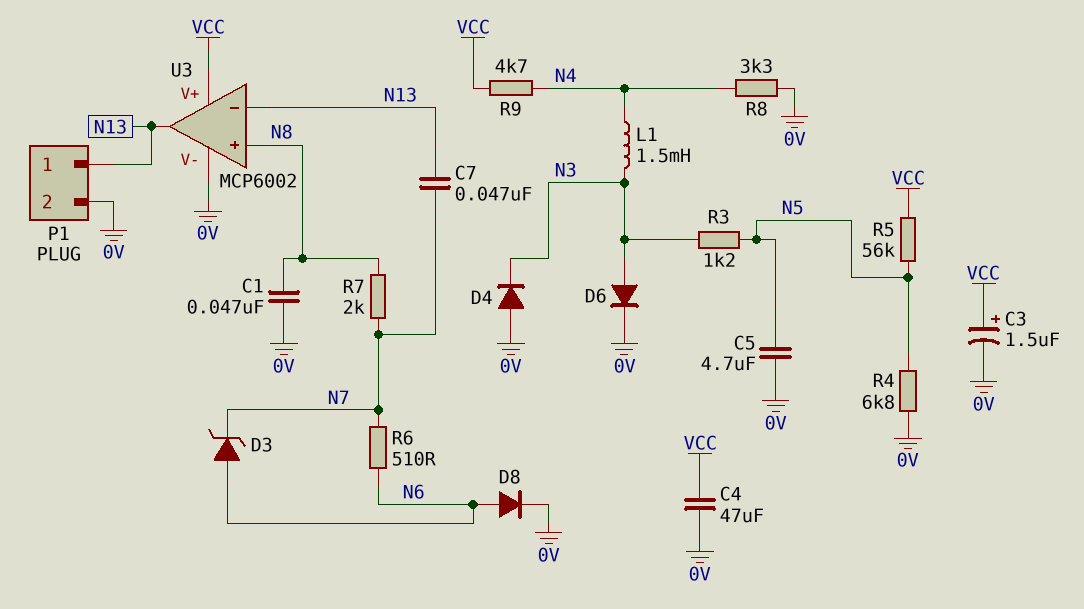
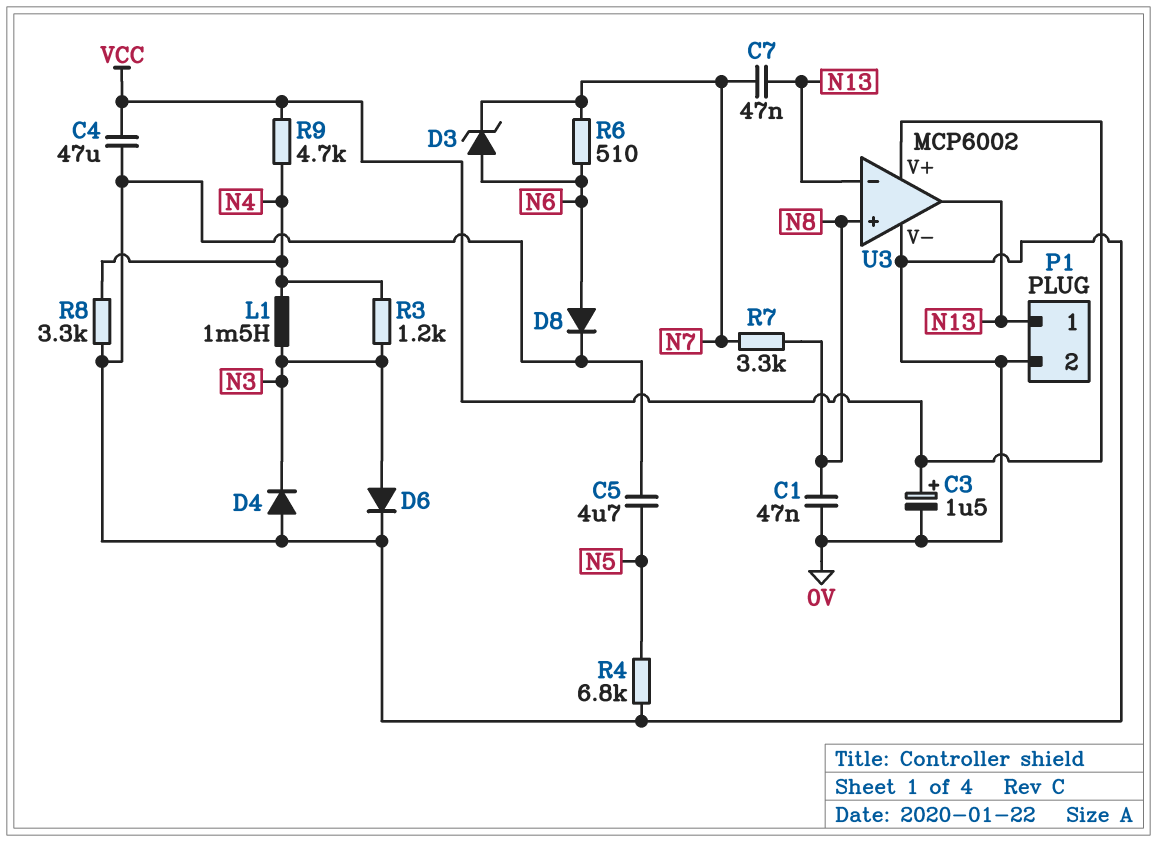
R3: 1.2k (N3, N5) -> 1.2k (N3, N4)
R5: 56k (N5, VCC) -> none
R7: 2k (N7, N8) -> 3.3k (N7, N8)

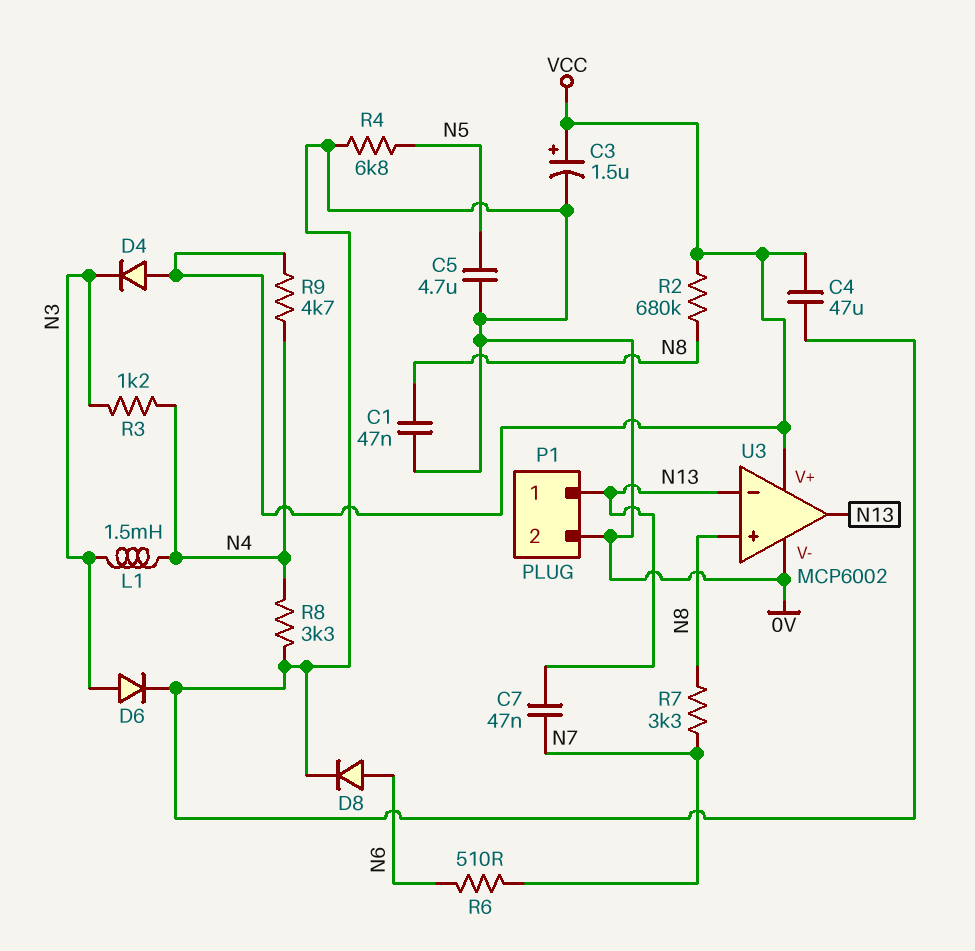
D3: zener (A N6, K N7) -> none
D4: diode (A 0V, K N3) -> diode (A VCC, K N3)
R2: none -> 680k (N8, VCC)

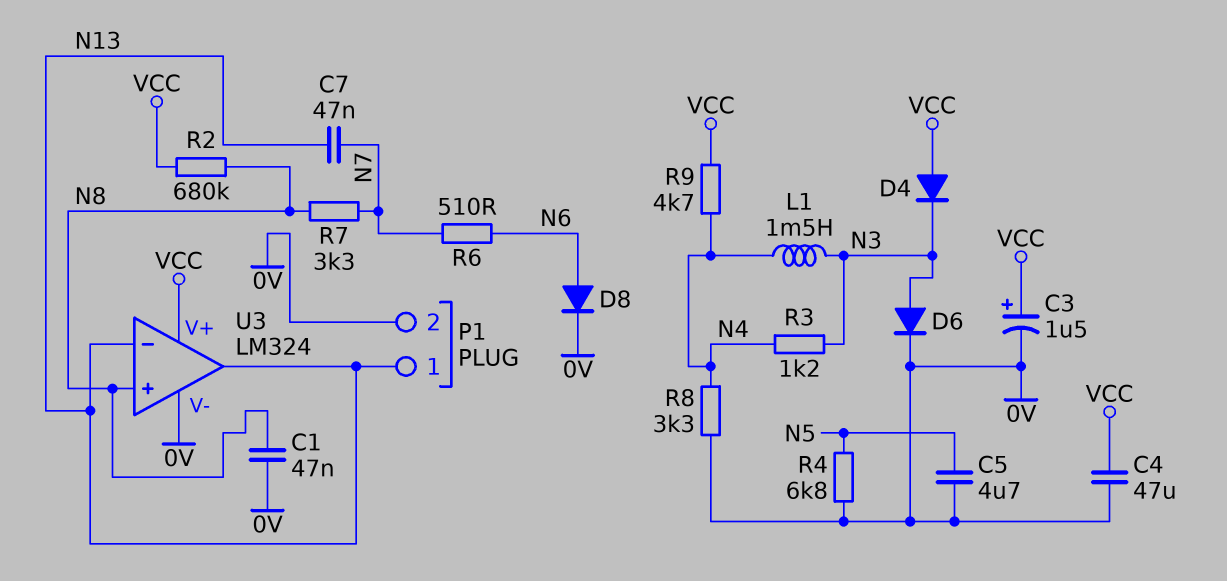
U3: MCP6002 -> LM324

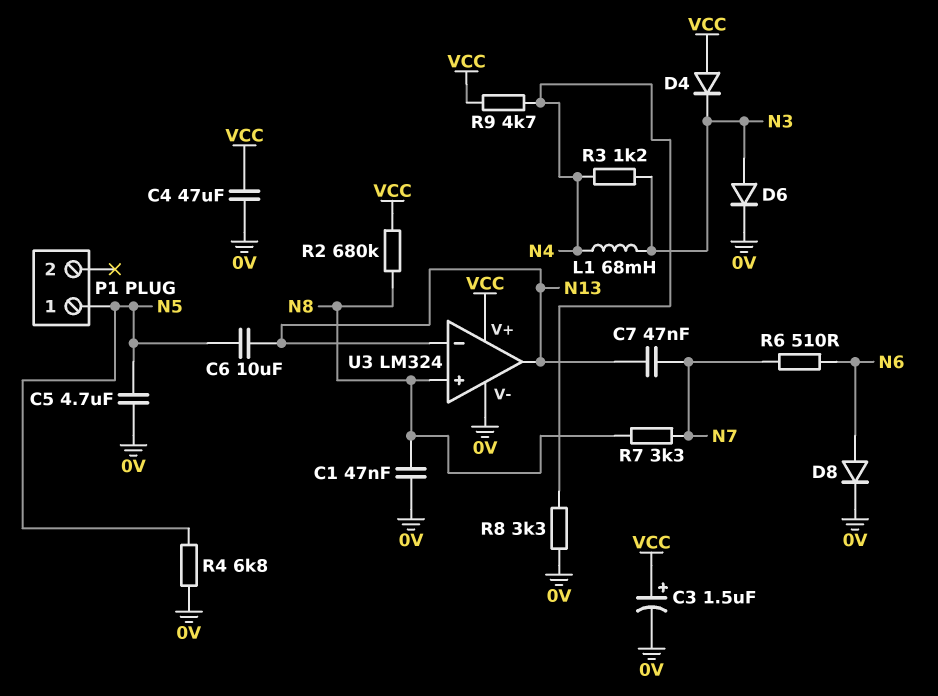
C6: none -> 10uF (N5, N13)
L1: 1.5mH (N3, N4) -> 68mH (N3, N4)
P1 pin 1: N13 -> N5
P1 pin 2: 0V -> none

